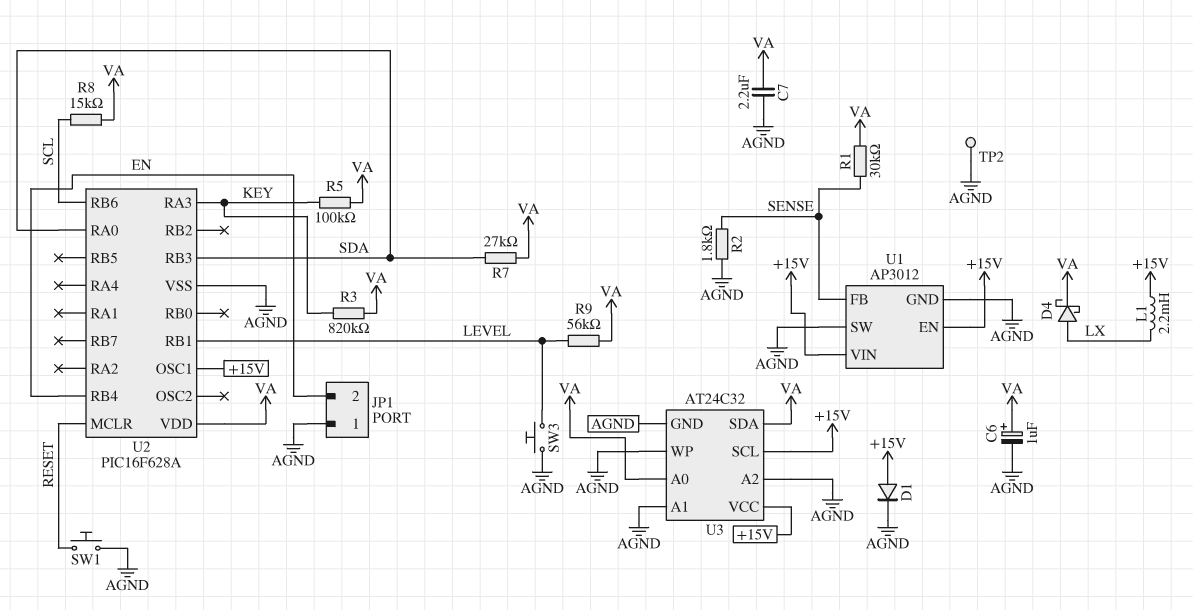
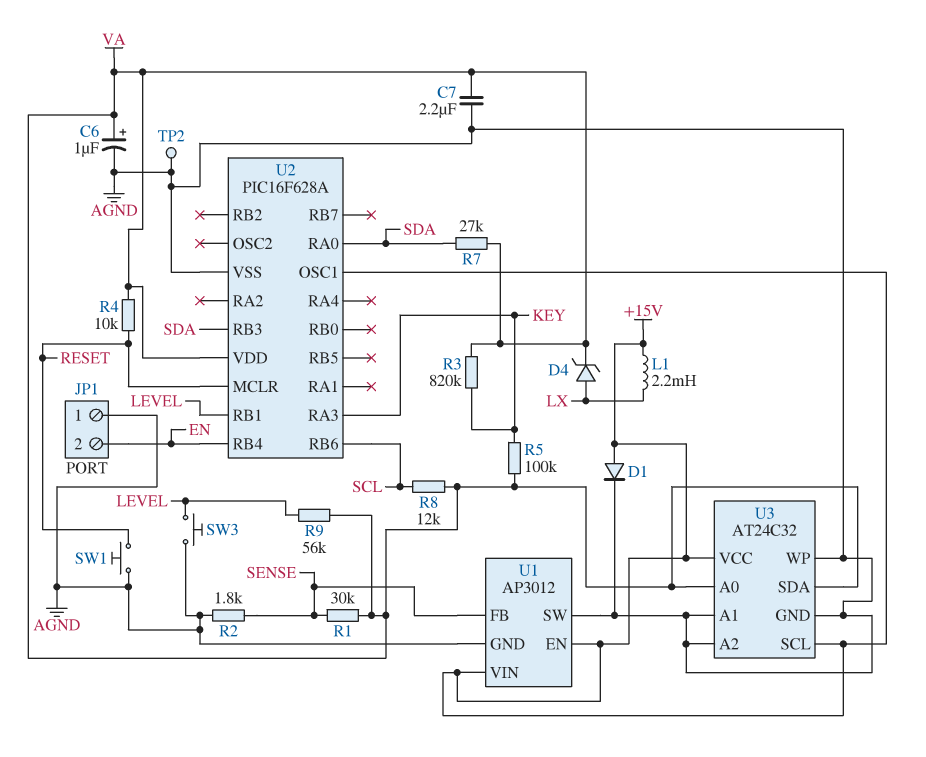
D4: schottky (A LX, K VA) -> zener (A LX, K VA)
R4: none -> 10k (RESET, VA)
R8: 15k (SCL, VA) -> 12k (SCL, VA)

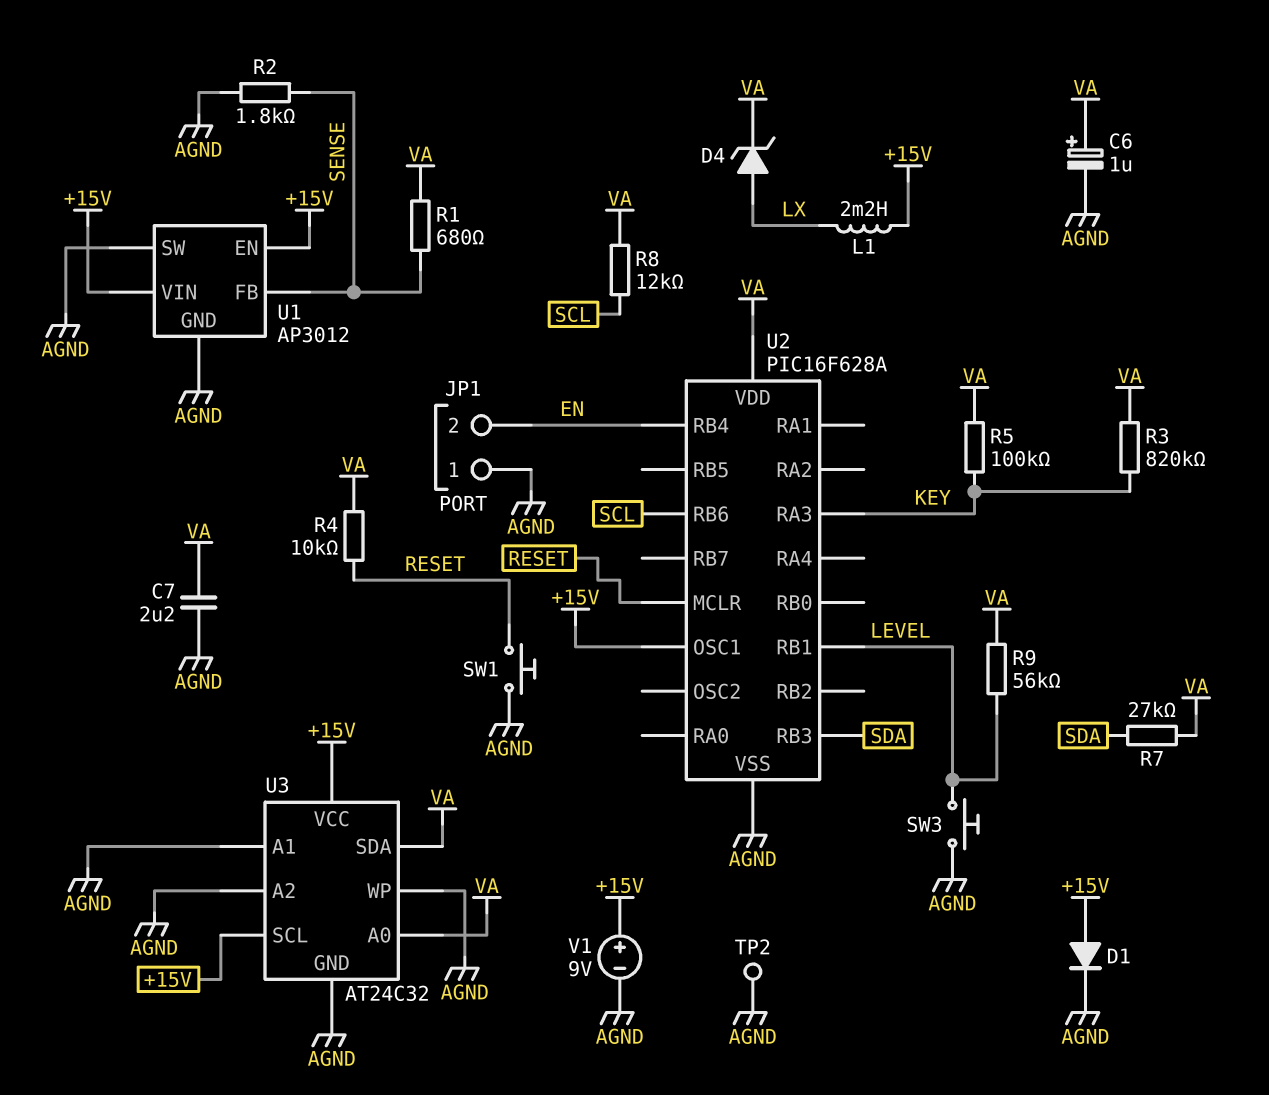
R1: 30k (SENSE, VA) -> 680 (SENSE, VA)
U2 pin RA0: SDA -> none
V1: none -> 9V (plus +15V, minus AGND)

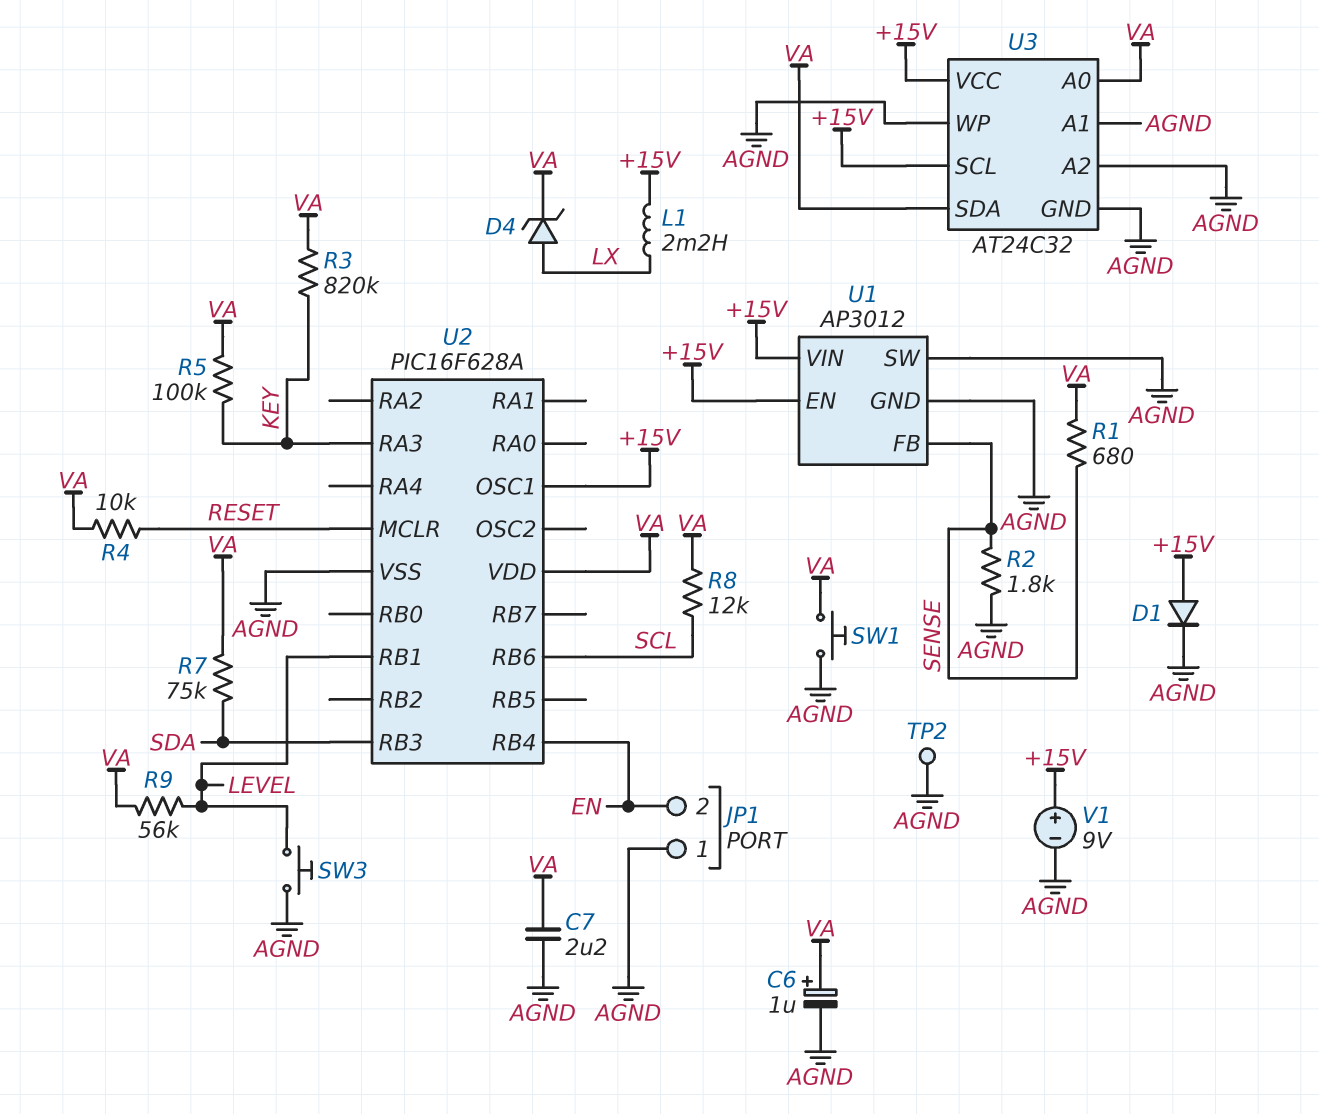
R7: 27k (SDA, VA) -> 75k (SDA, VA)
SW1: button (AGND, RESET) -> button (AGND, VA)

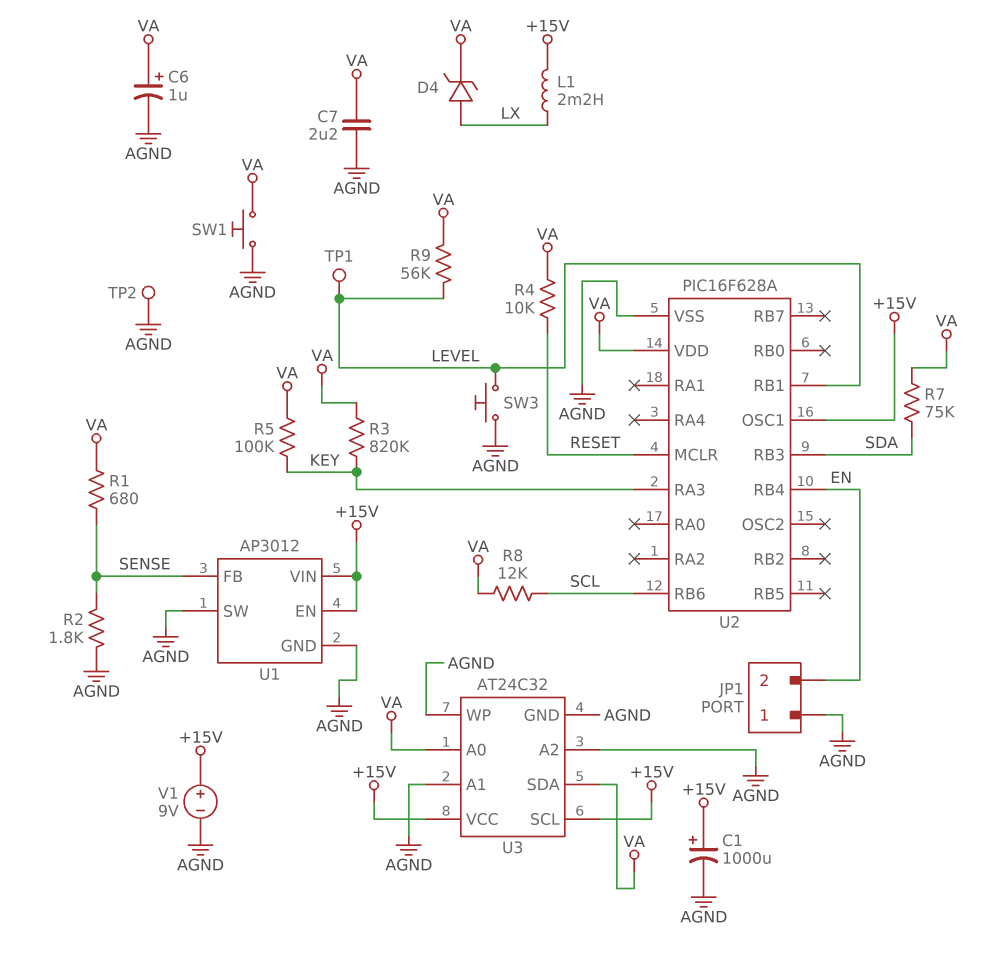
C1: none -> 1000uF (plus +15V, minus AGND)
D1: diode (A +15V, K AGND) -> none
TP1: none -> test point (LEVEL)

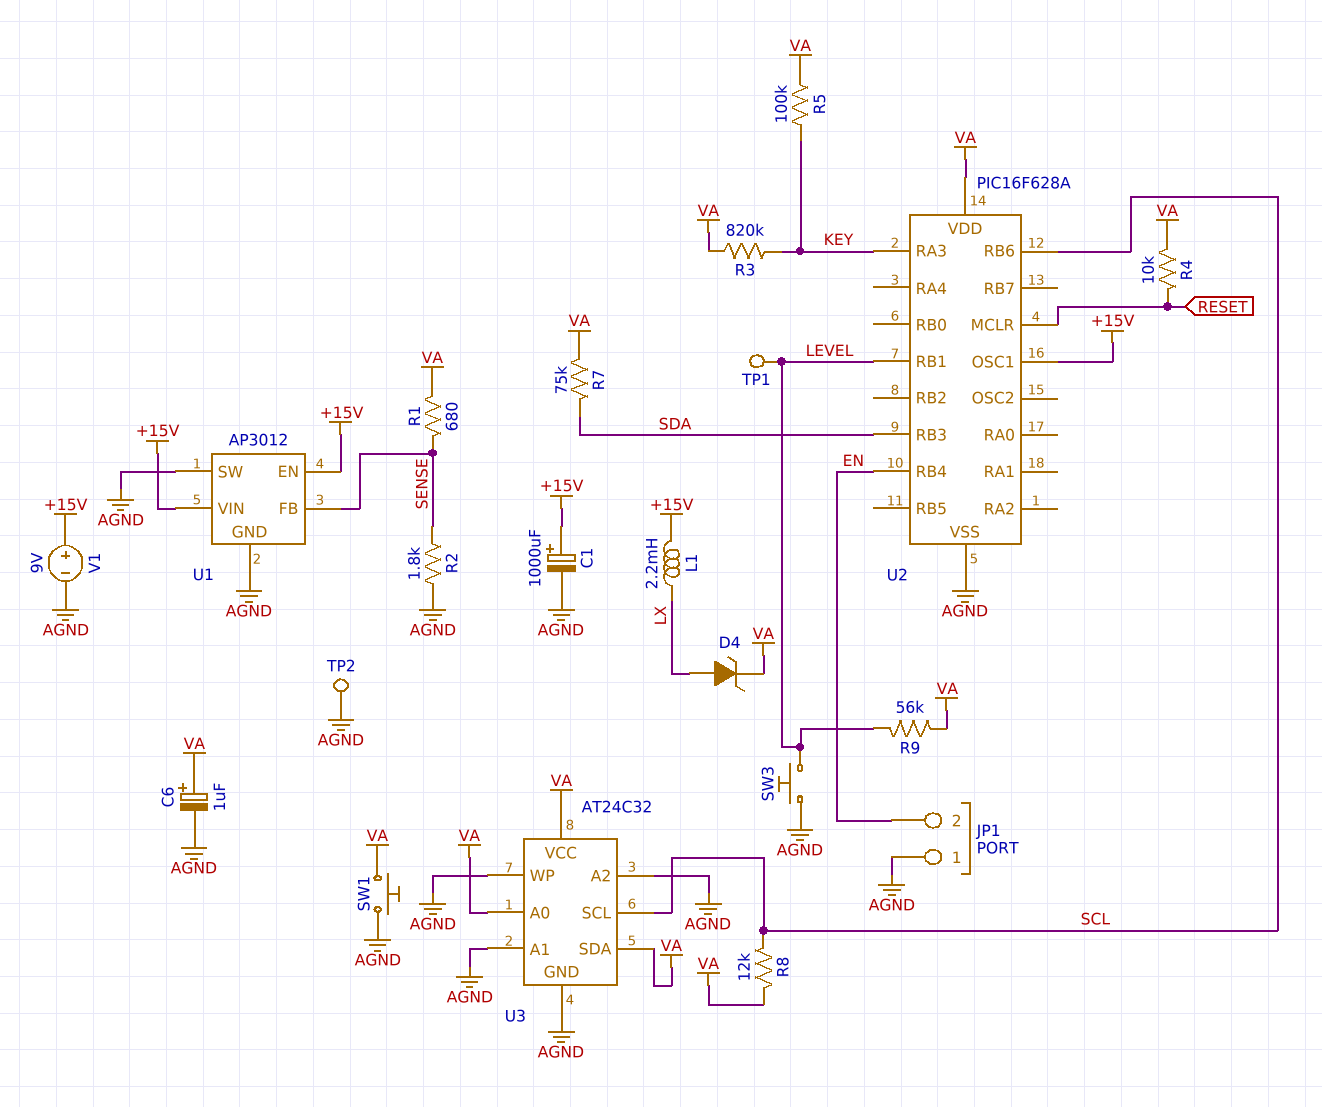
C7: 2.2uF (AGND, VA) -> none
U3 pin SCL: +15V -> SCL
U3 pin VCC: +15V -> VA

